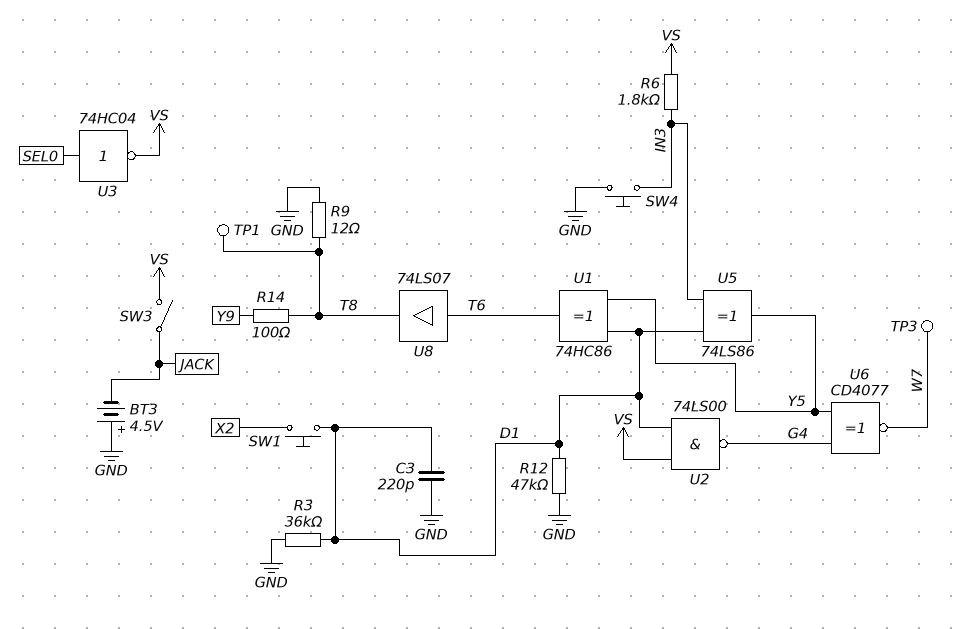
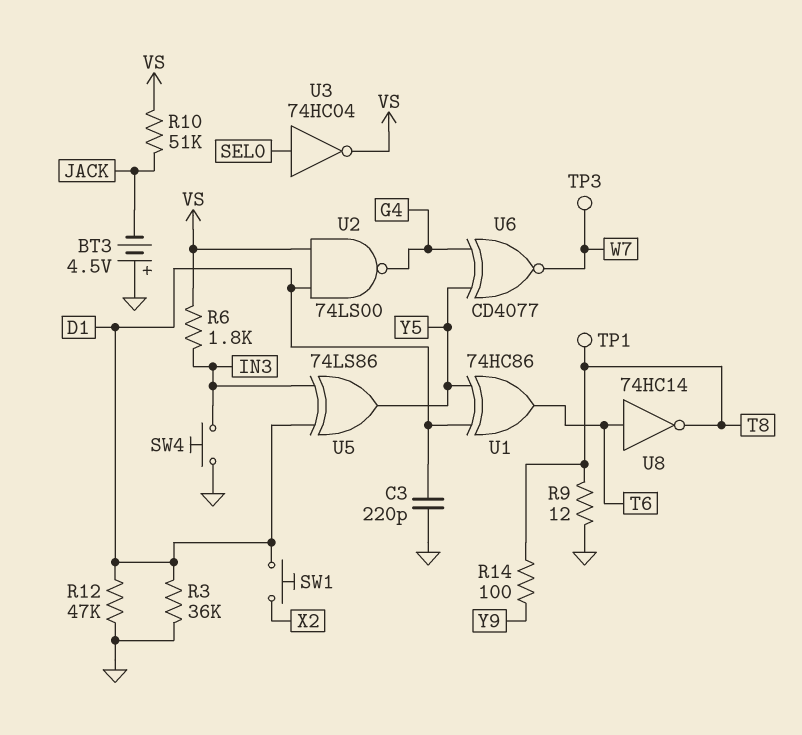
R10: none -> 51k (JACK, VS)
SW3: switch (JACK, VS) -> none
U8: buffer 74LS07 (in T6, out T8) -> NOT 74HC14 (in T6, out T8)

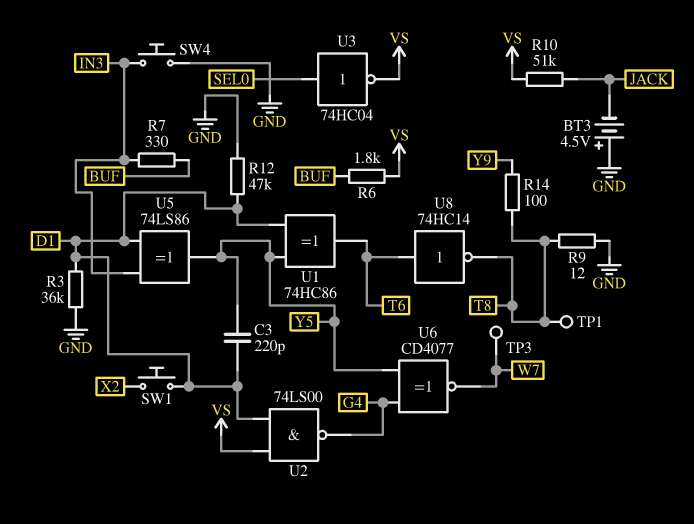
C3: 220pF (D1, GND) -> 220pF (D1, Y5)
R6: 1.8k (IN3, VS) -> 1.8k (BUF, VS)
R7: none -> 330 (BUF, IN3)

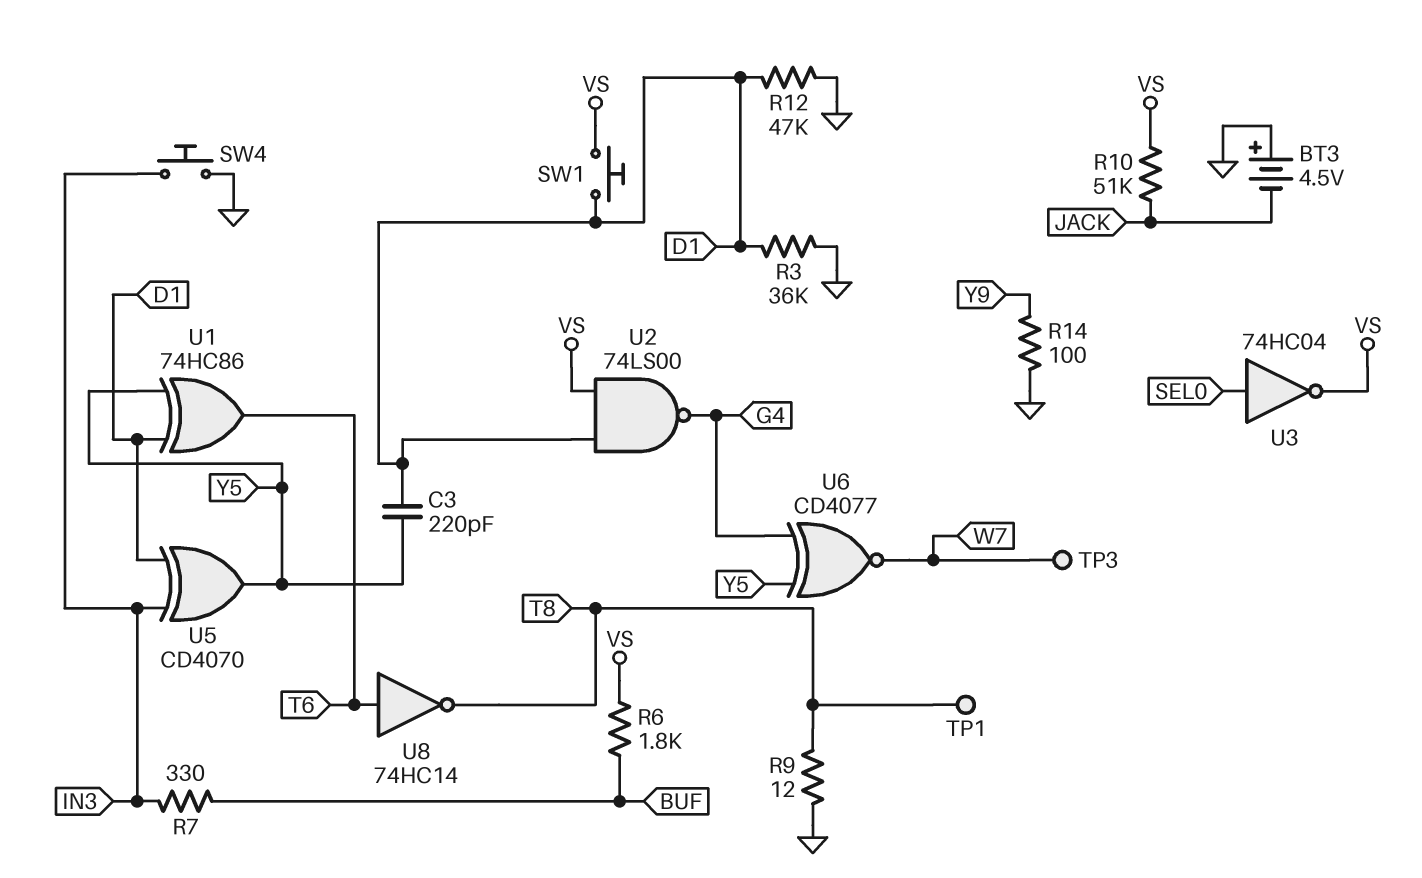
R14: 100 (T8, Y9) -> 100 (GND, Y9)
SW1: button (D1, X2) -> button (D1, VS)
U5: XOR 74LS86 (in D1, in IN3, out Y5) -> XOR CD4070 (in D1, in IN3, out Y5)

